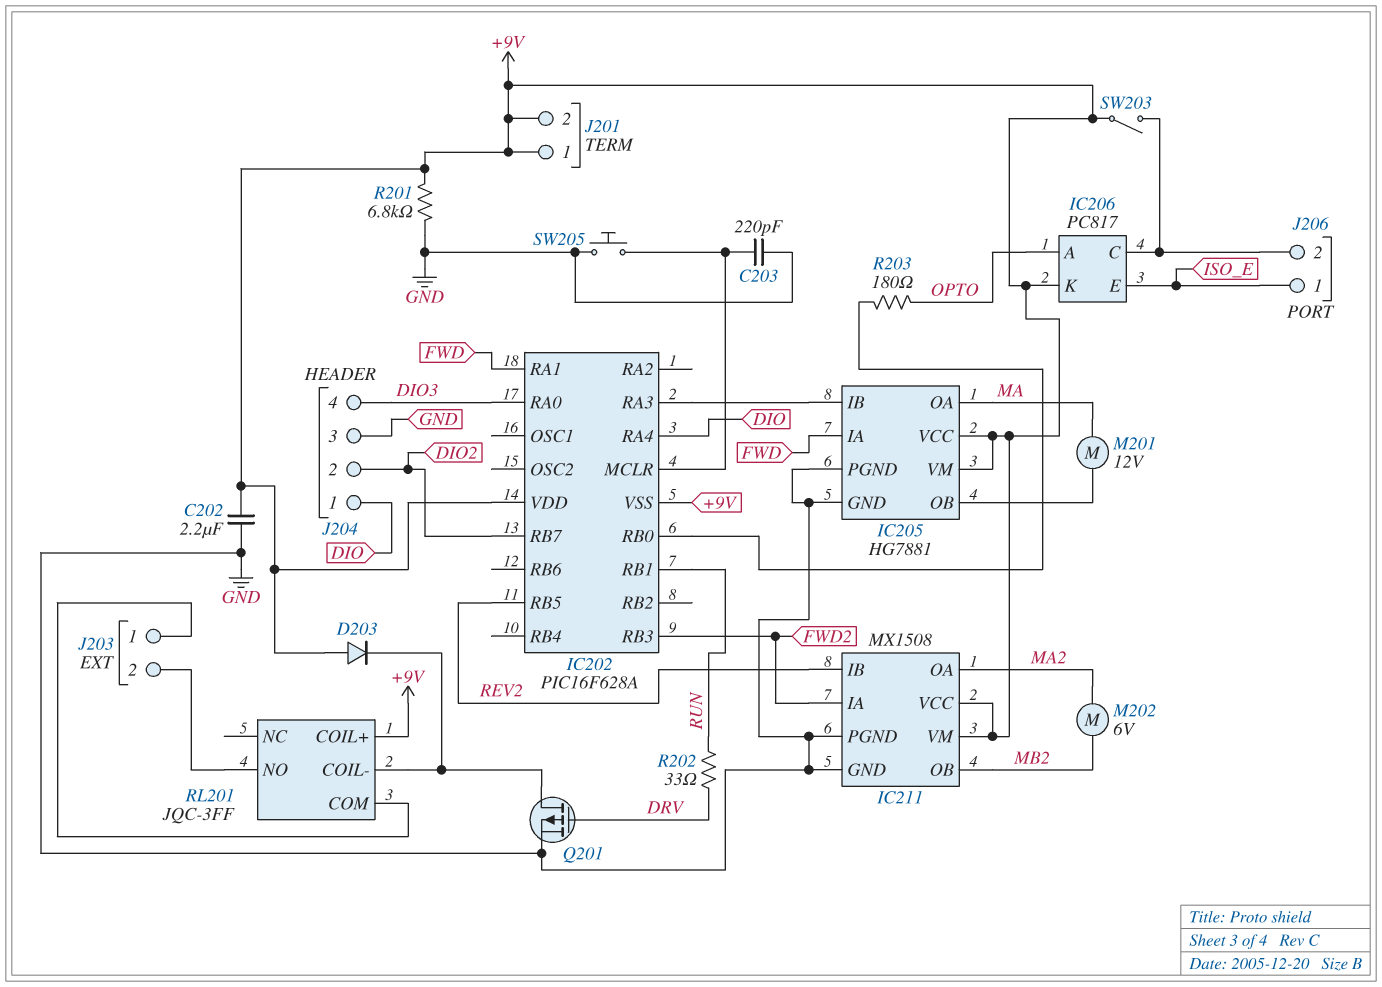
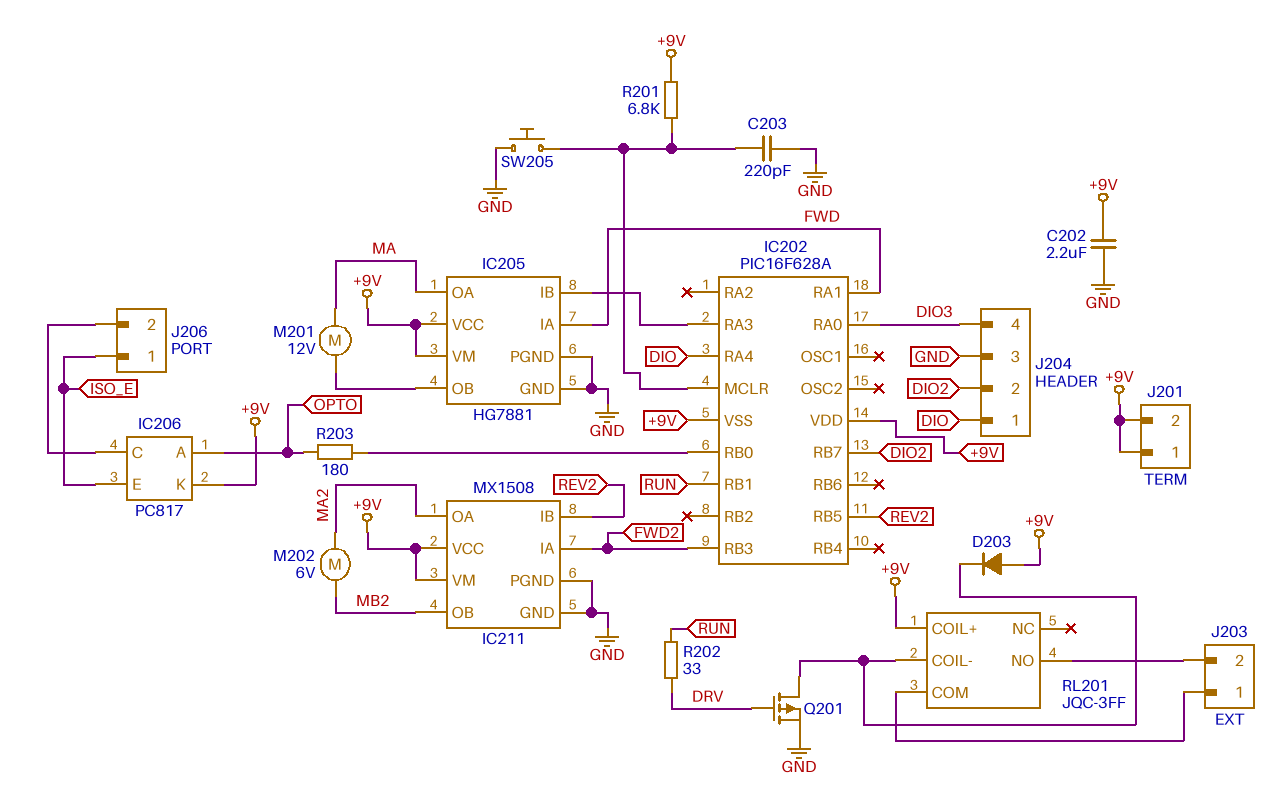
R201: 6.8k (+9V, GND) -> 6.8k (+9V, IC202/MCLR)
SW203: switch (+9V, IC206/C) -> none

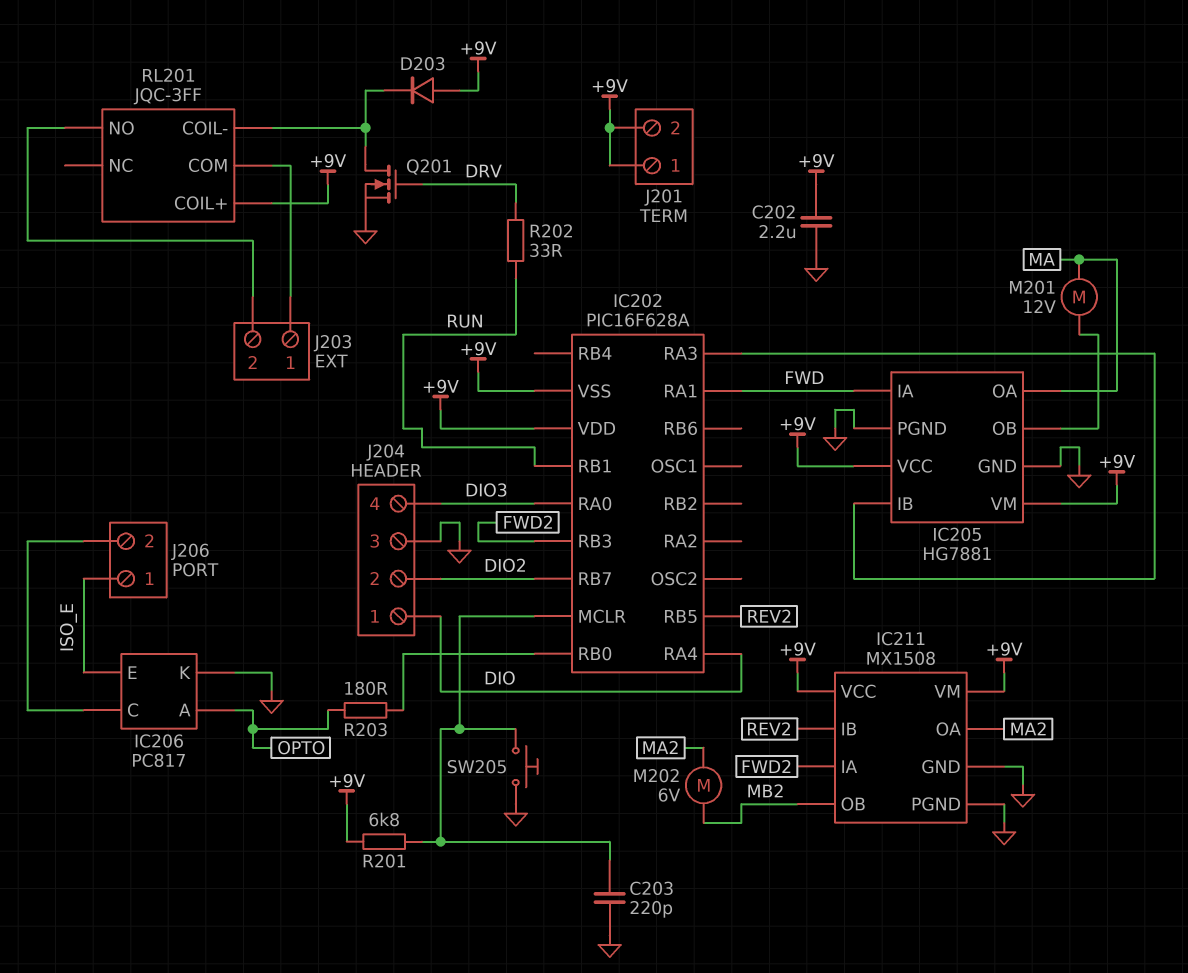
IC206 pin K: +9V -> GND
Q201: PMOS (G DRV, D RL201/COIL-, S GND) -> NMOS (G DRV, D RL201/COIL-, S GND)

